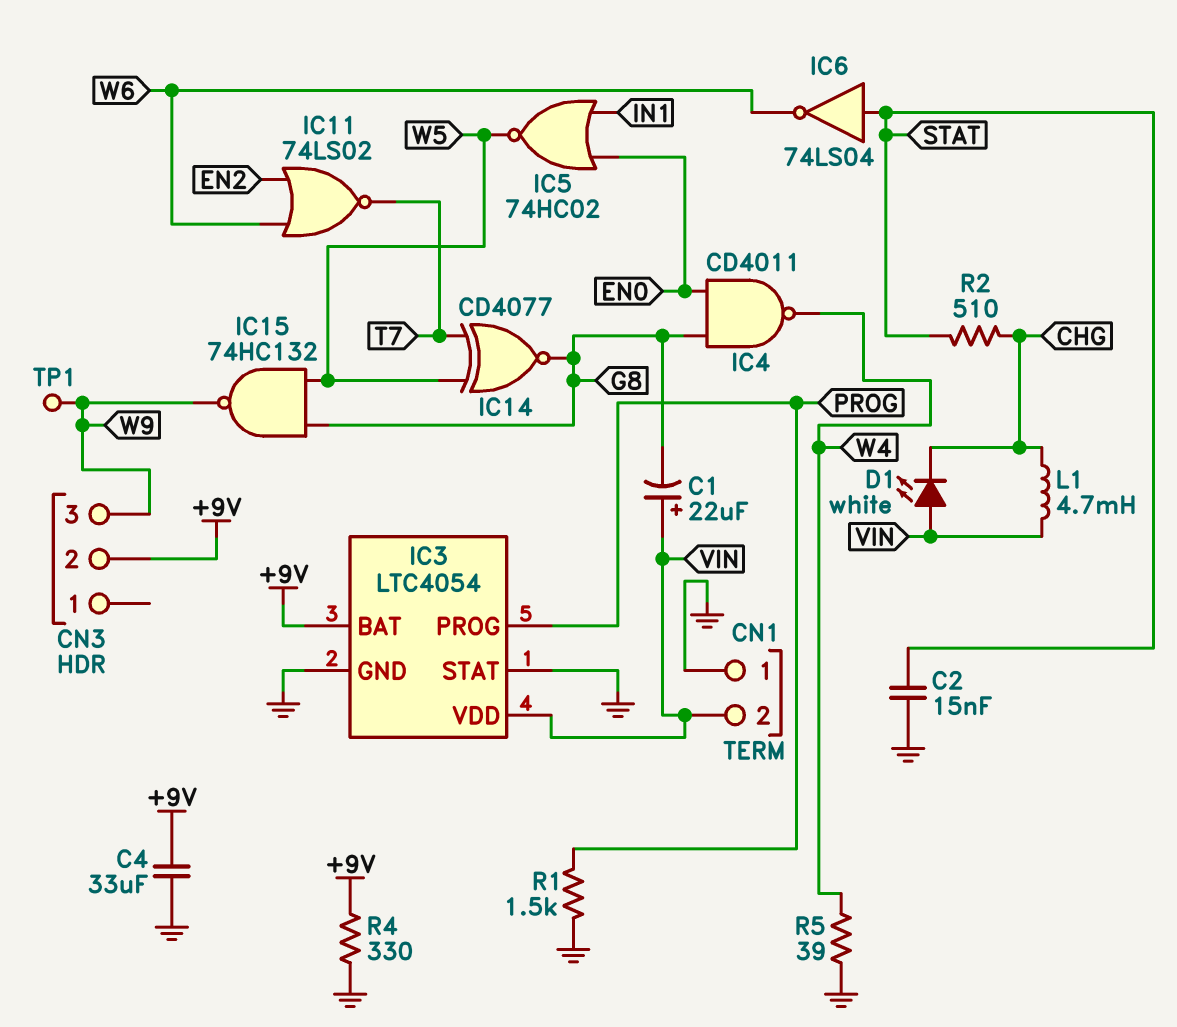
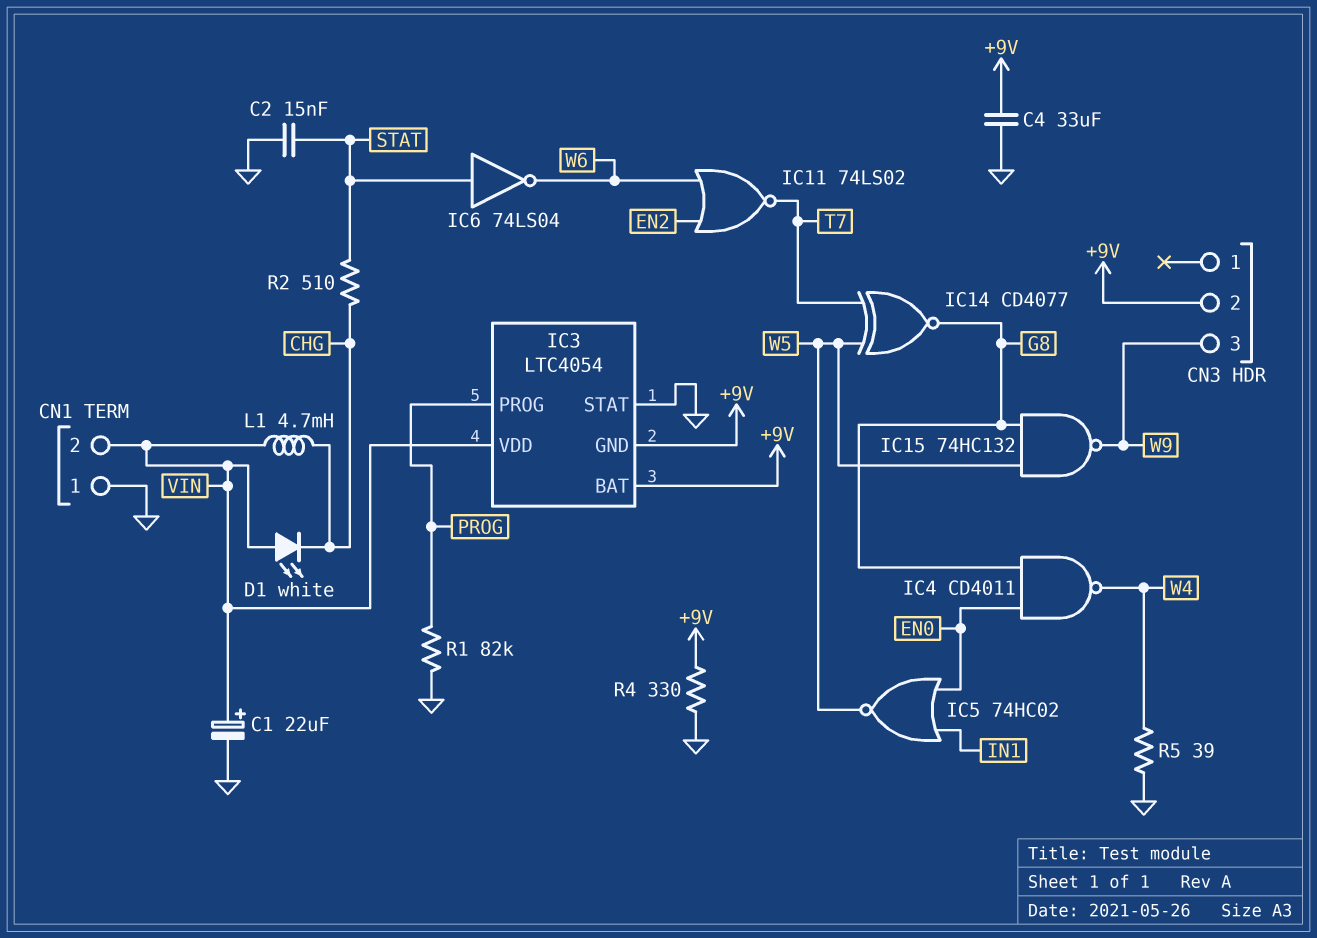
C1: 22uF (plus VIN, minus G8) -> 22uF (plus VIN, minus GND)
IC3 pin GND: GND -> +9V
R1: 1.5k (GND, PROG) -> 82k (GND, PROG)
TP1: test point (W9) -> none

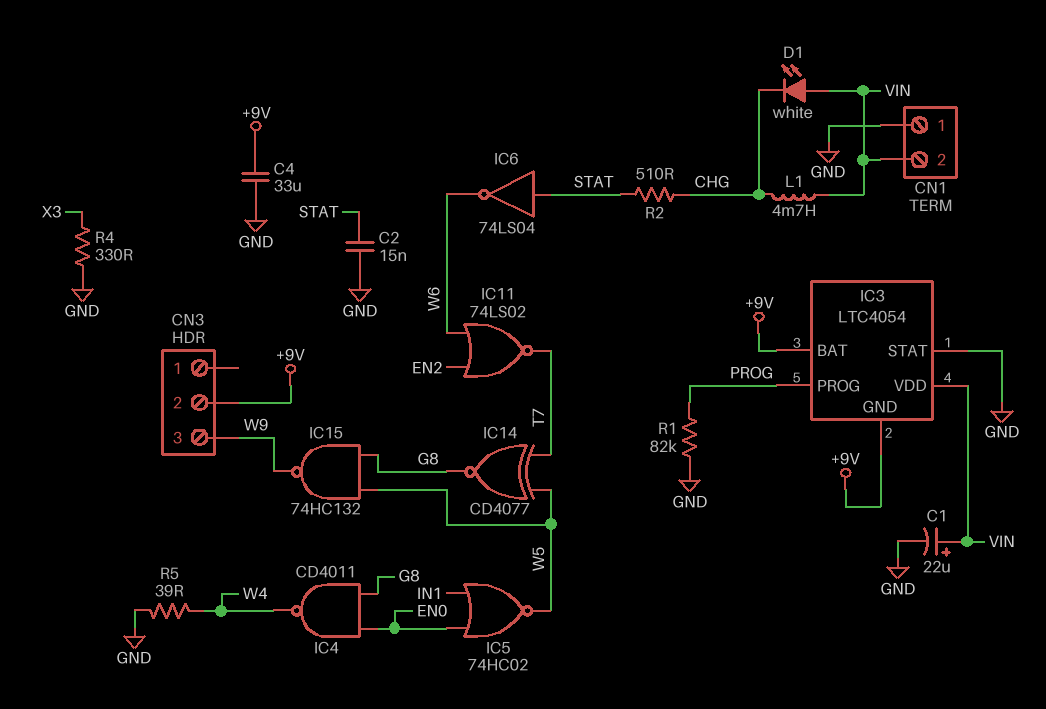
R4: 330 (+9V, GND) -> 330 (GND, X3)

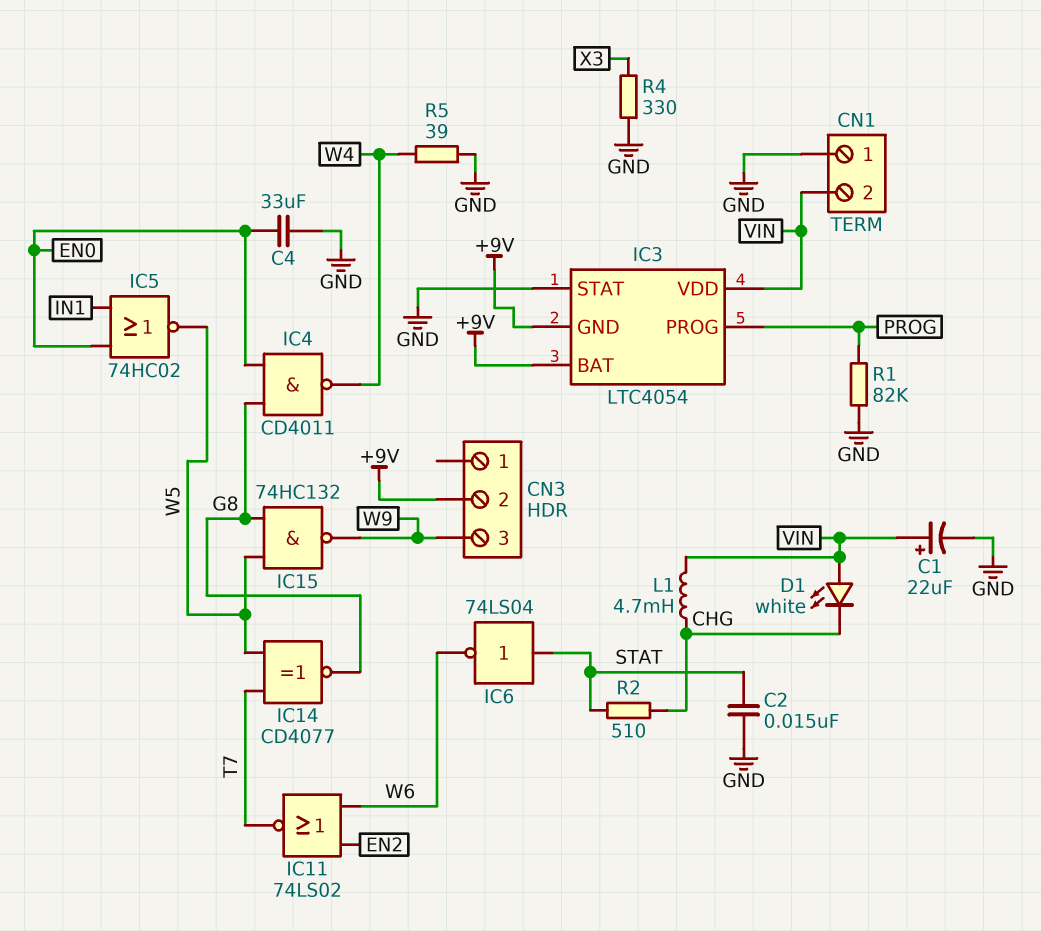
C4: 33uF (+9V, GND) -> 33uF (EN0, GND)

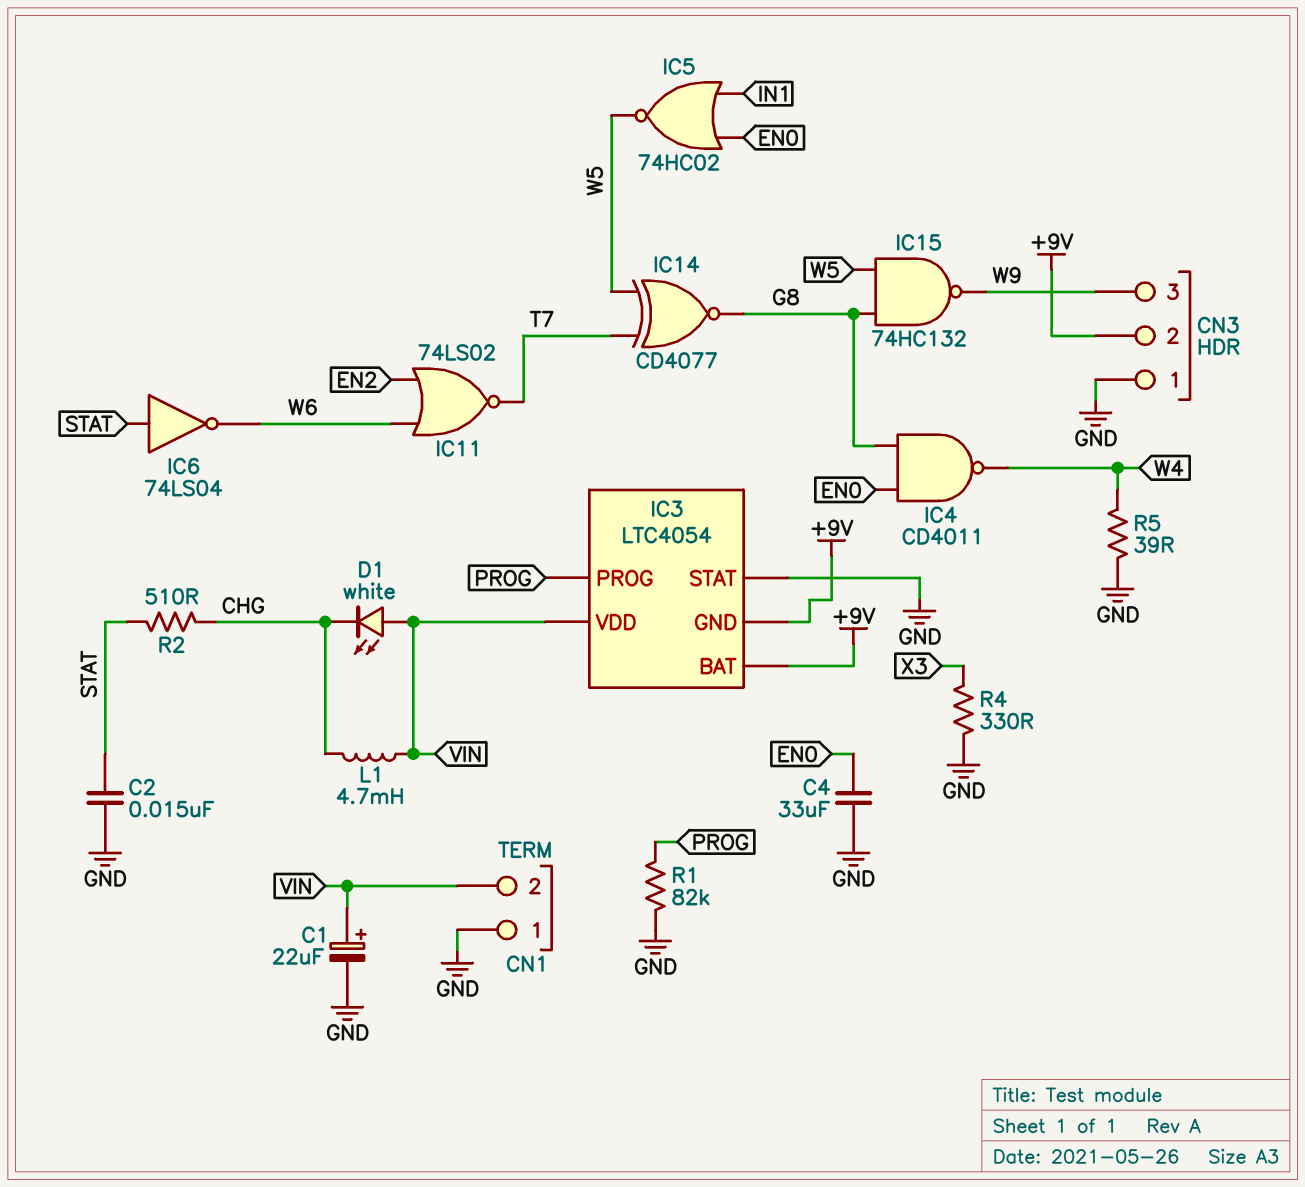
CN3 pin 1: none -> GND

